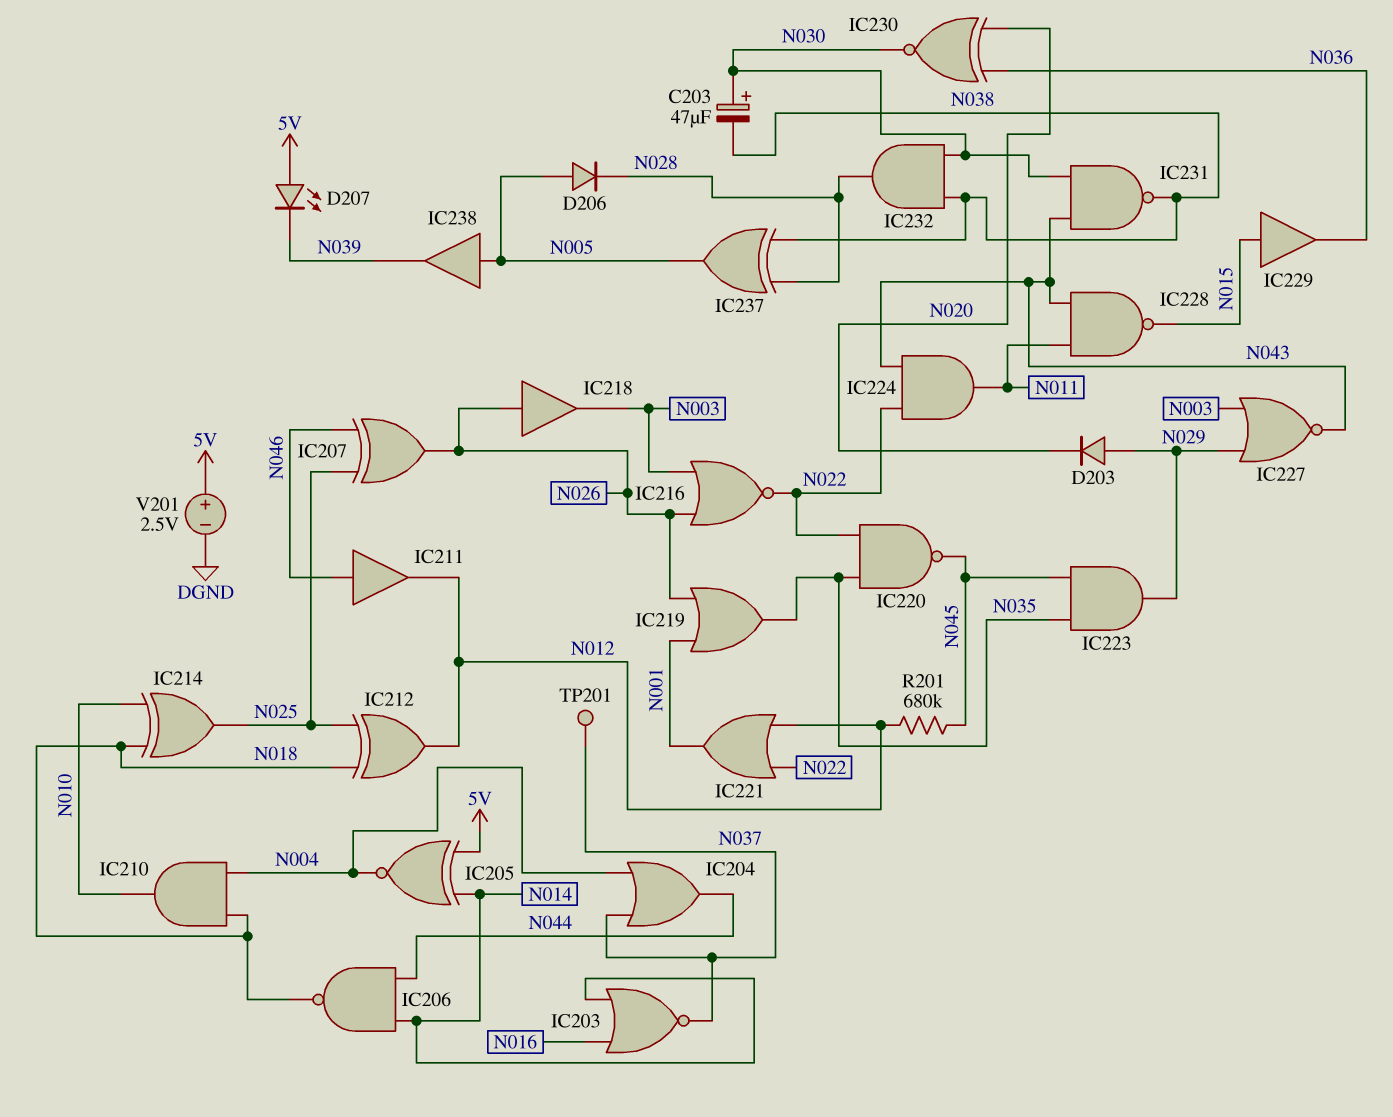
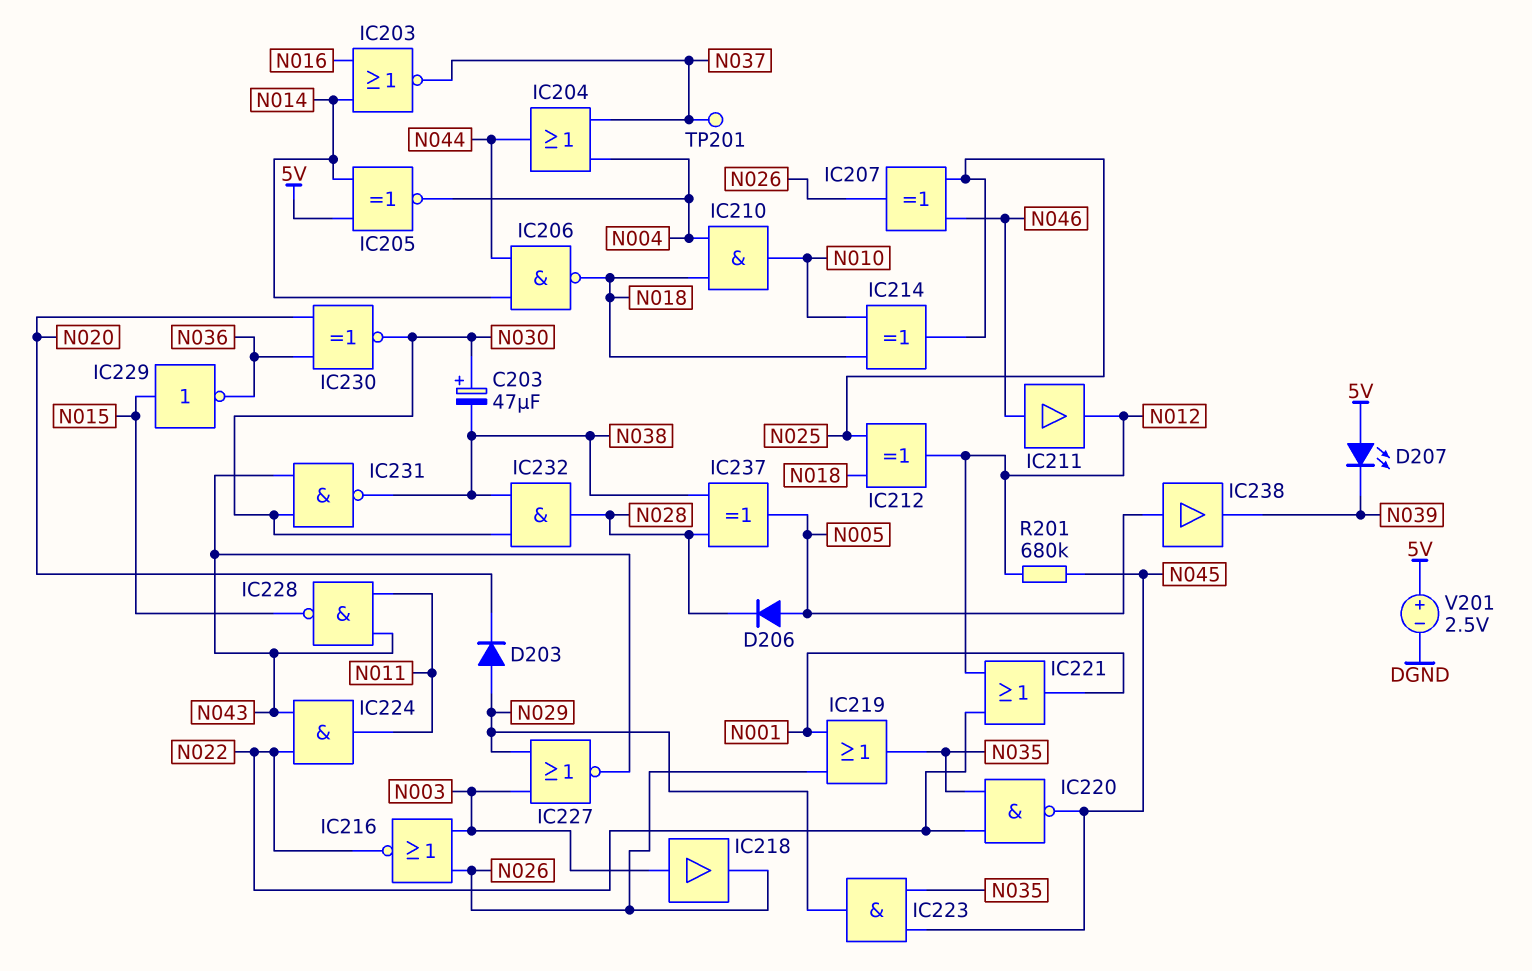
IC218: buffer (in N026, out N003) -> buffer (in N003, out N026)
IC229: buffer (in N015, out N036) -> NOT (in N015, out N036)

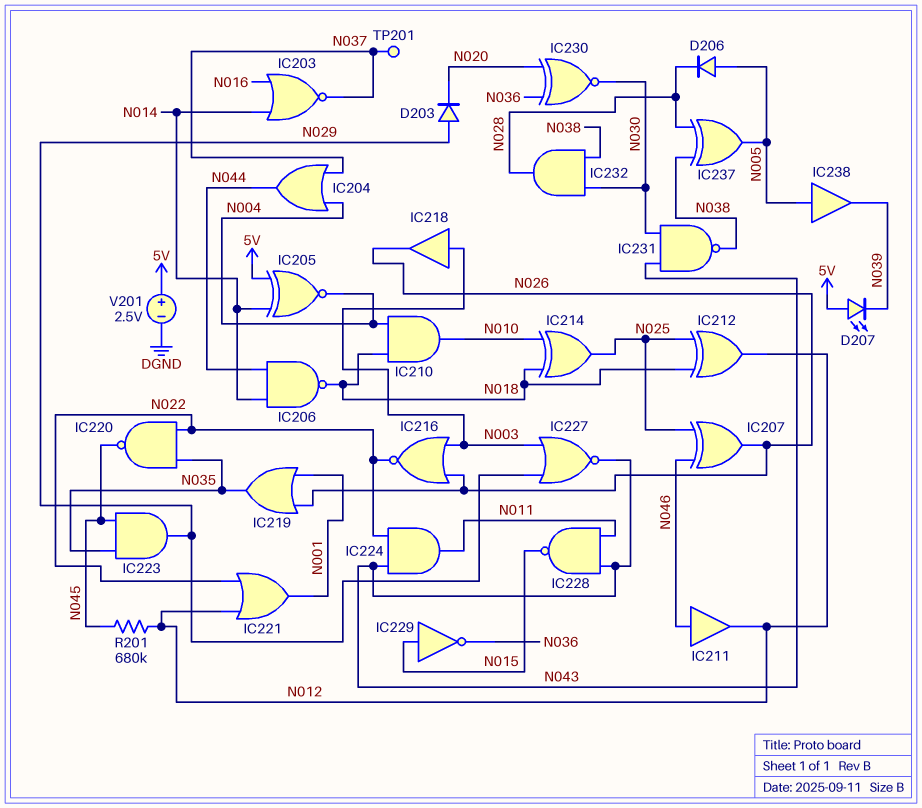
C203: 47uF (plus N030, minus N038) -> none

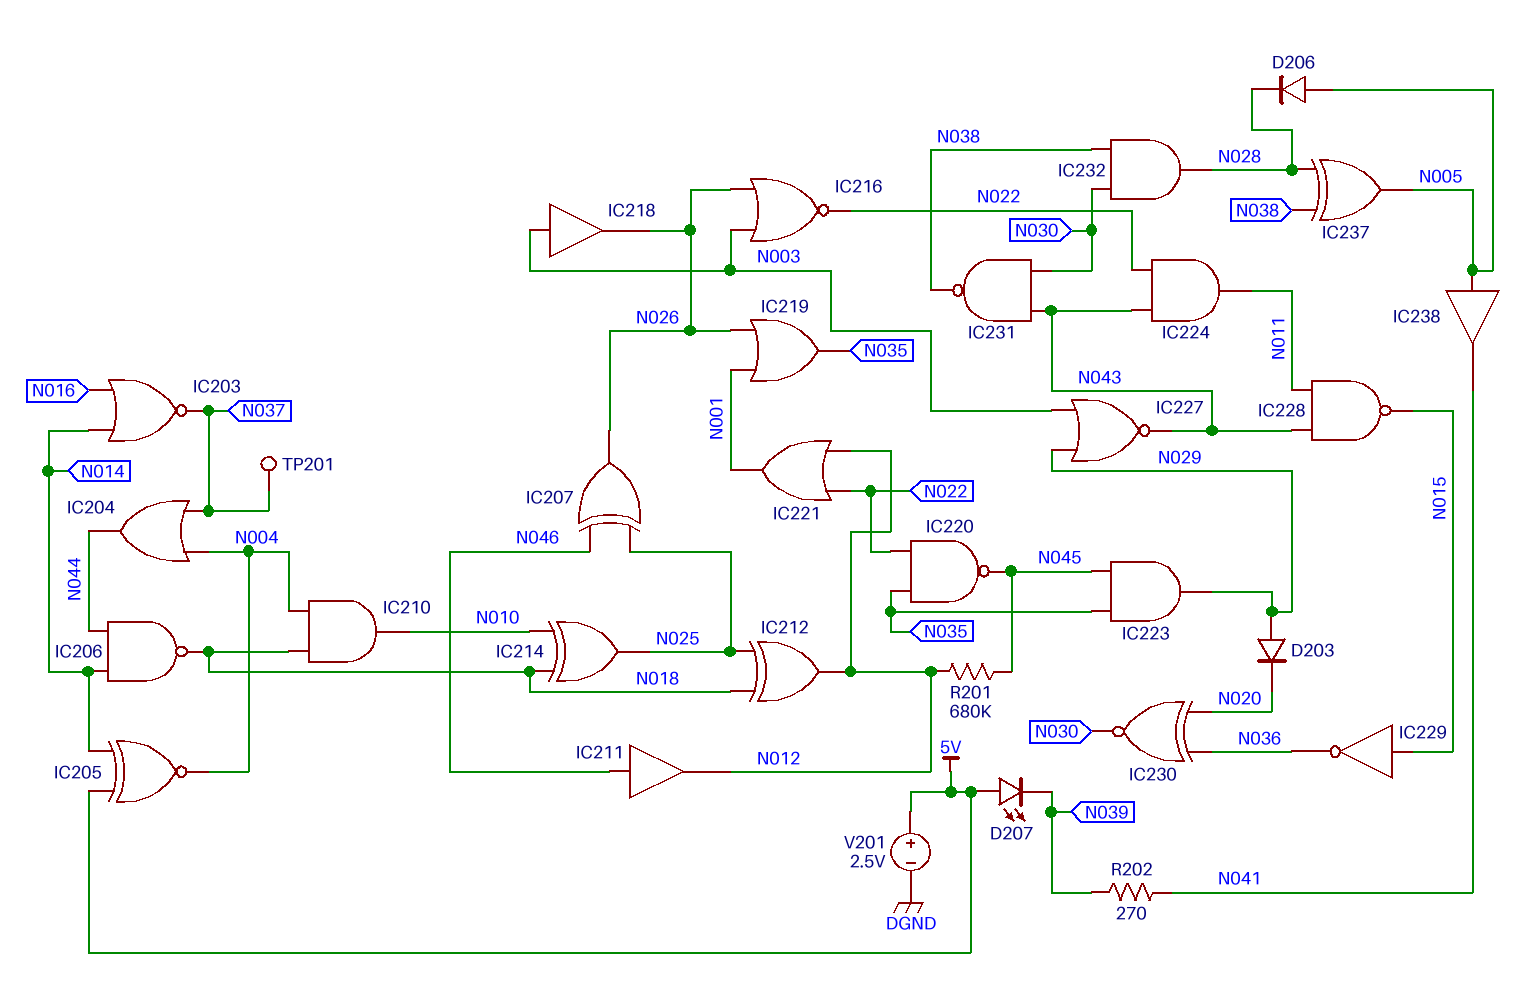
IC238: buffer (in N005, out N039) -> buffer (in N005, out N041)
R202: none -> 270 (N039, N041)

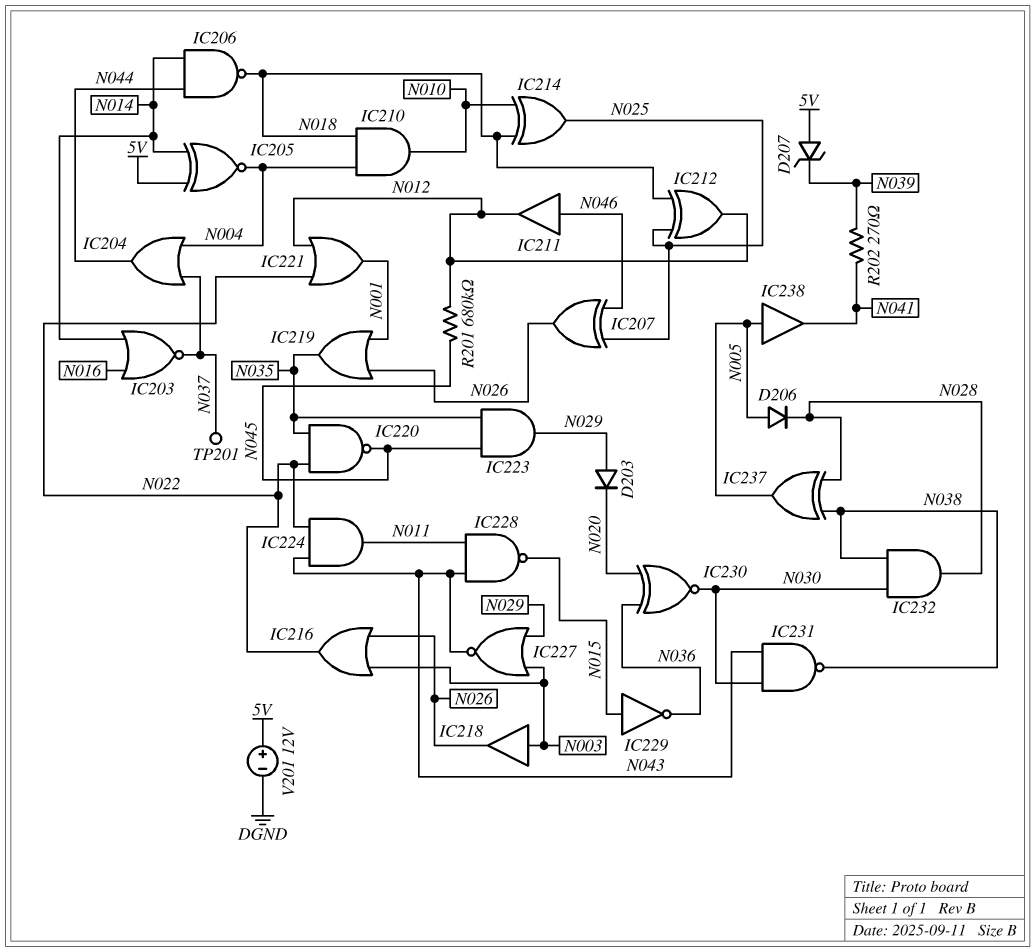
D207: LED (A 5V, K N039) -> zener (A 5V, K N039)
IC216: NOR (in N003, in N026, out N022) -> OR (in N003, in N026, out N022)
V201: 2.5V (plus 5V, minus DGND) -> 12V (plus 5V, minus DGND)

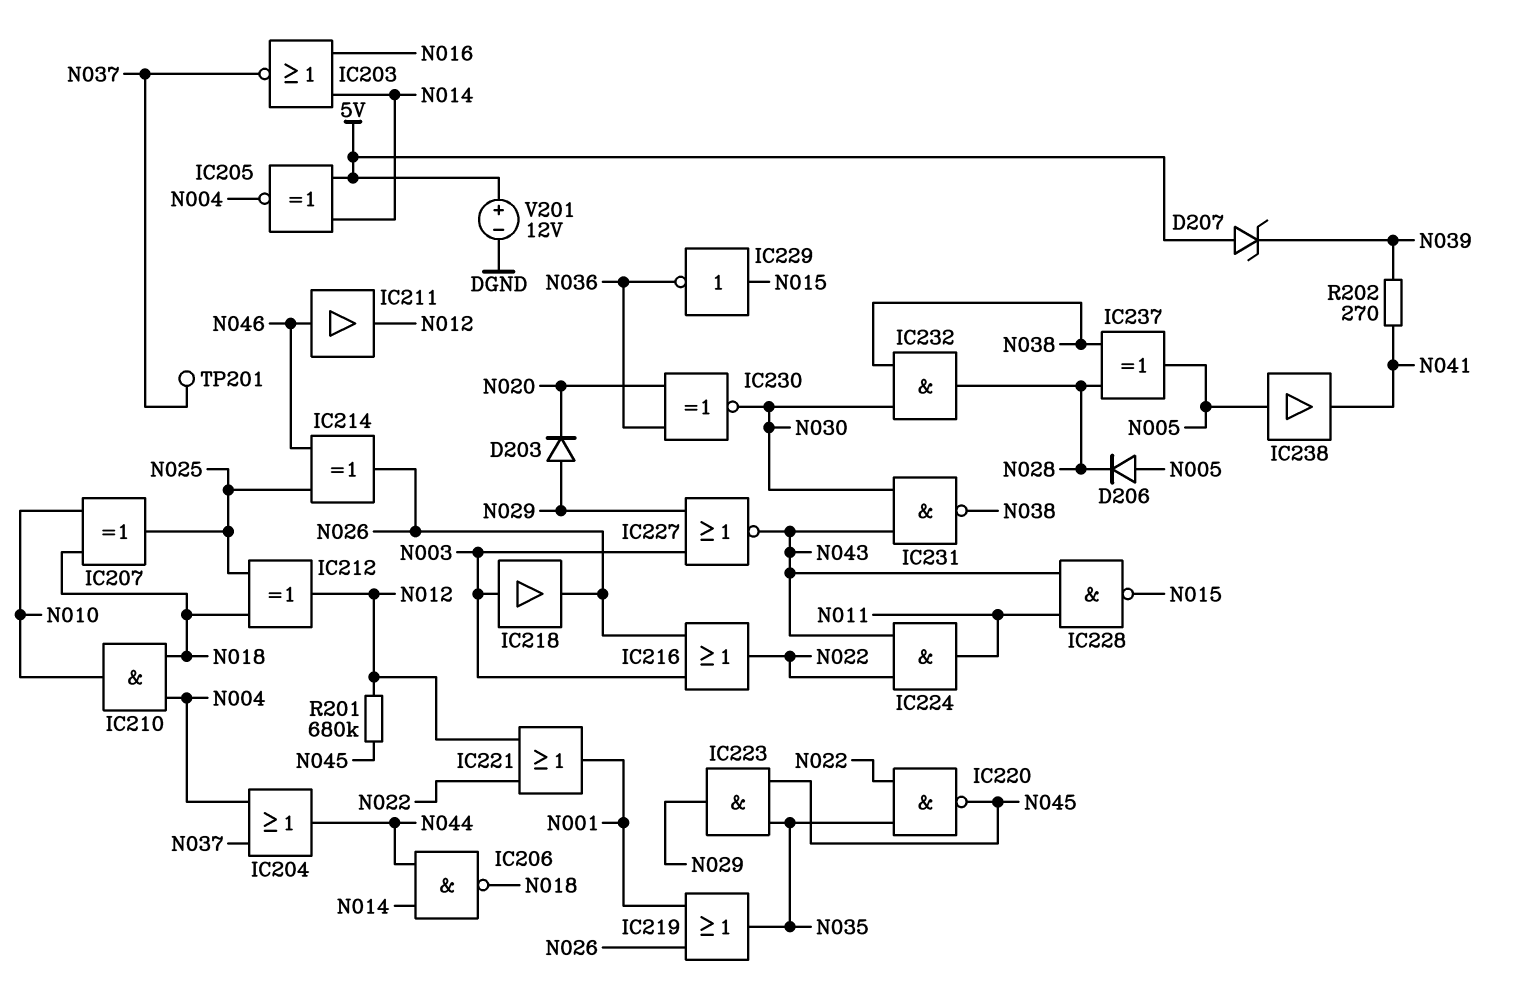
IC207: XOR (in N025, in N046, out N026) -> XOR (in N010, in N018, out N025)
IC214: XOR (in N010, in N018, out N025) -> XOR (in N025, in N046, out N026)

